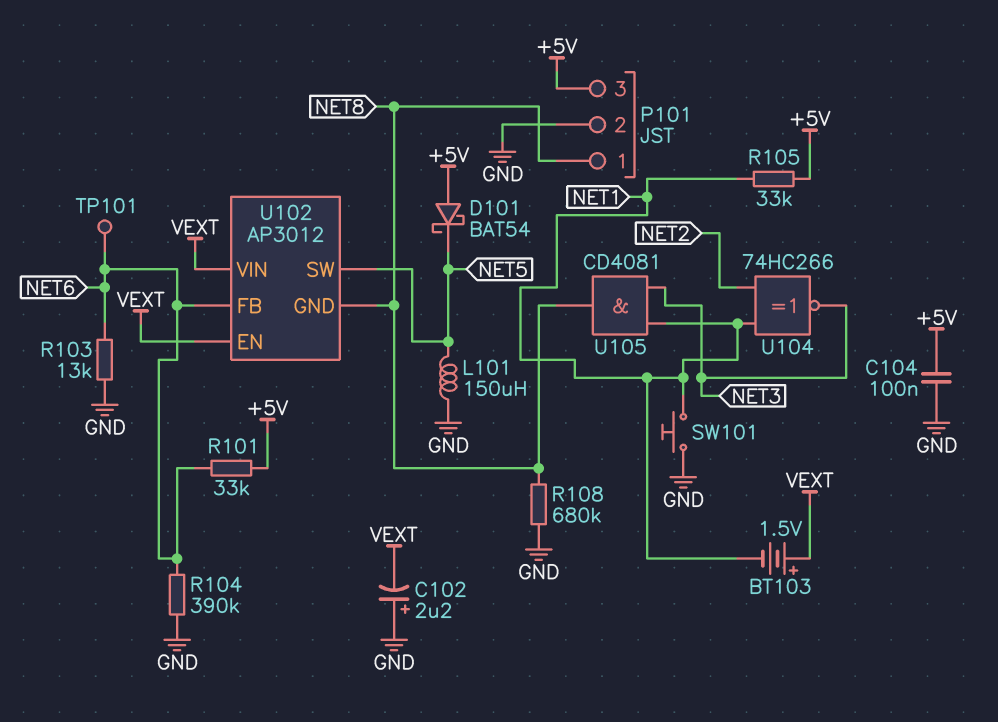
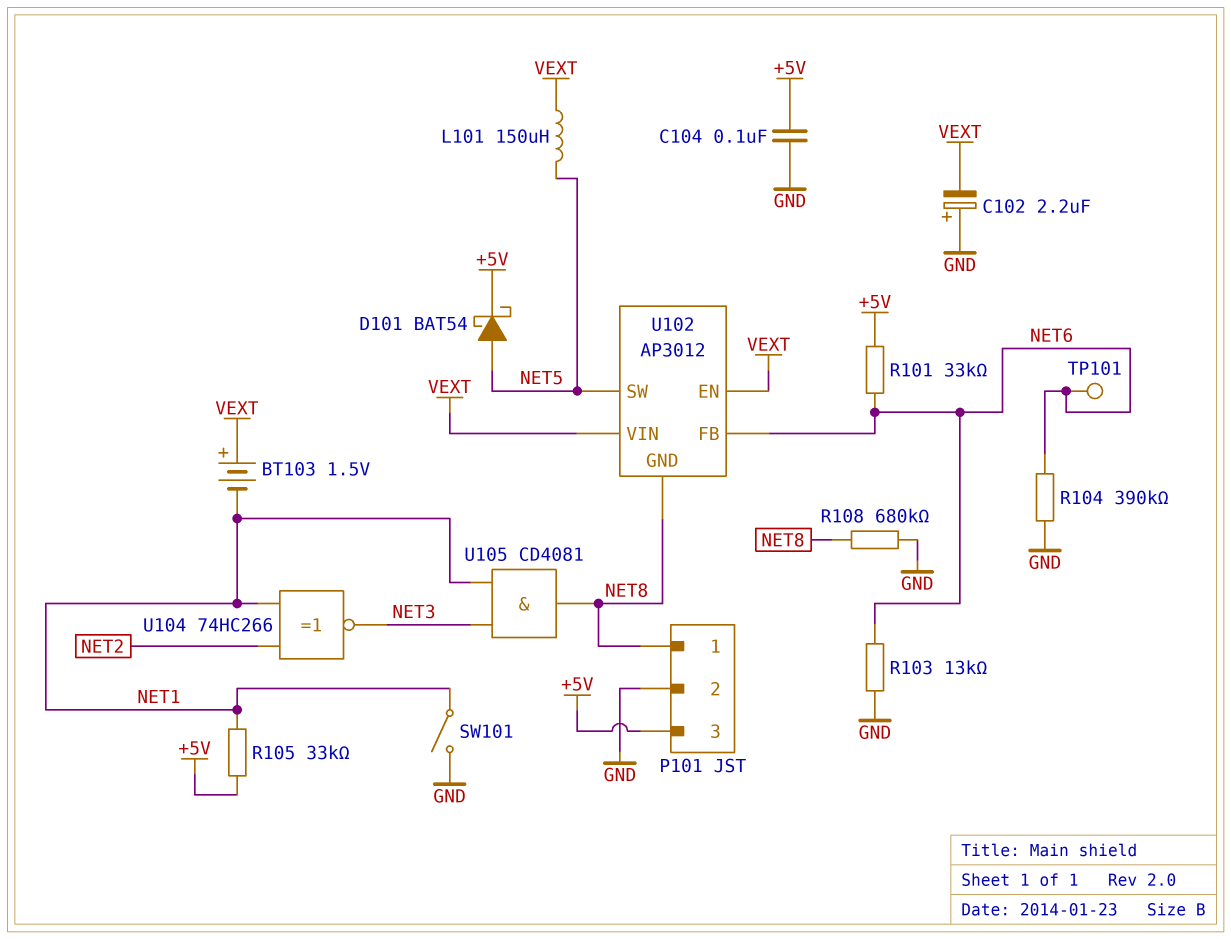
D101: schottky BAT54 (A +5V, K NET5) -> schottky BAT54 (A NET5, K +5V)
L101: 150uH (GND, NET5) -> 150uH (NET5, VEXT)
SW101: button (GND, NET1) -> switch (GND, NET1)

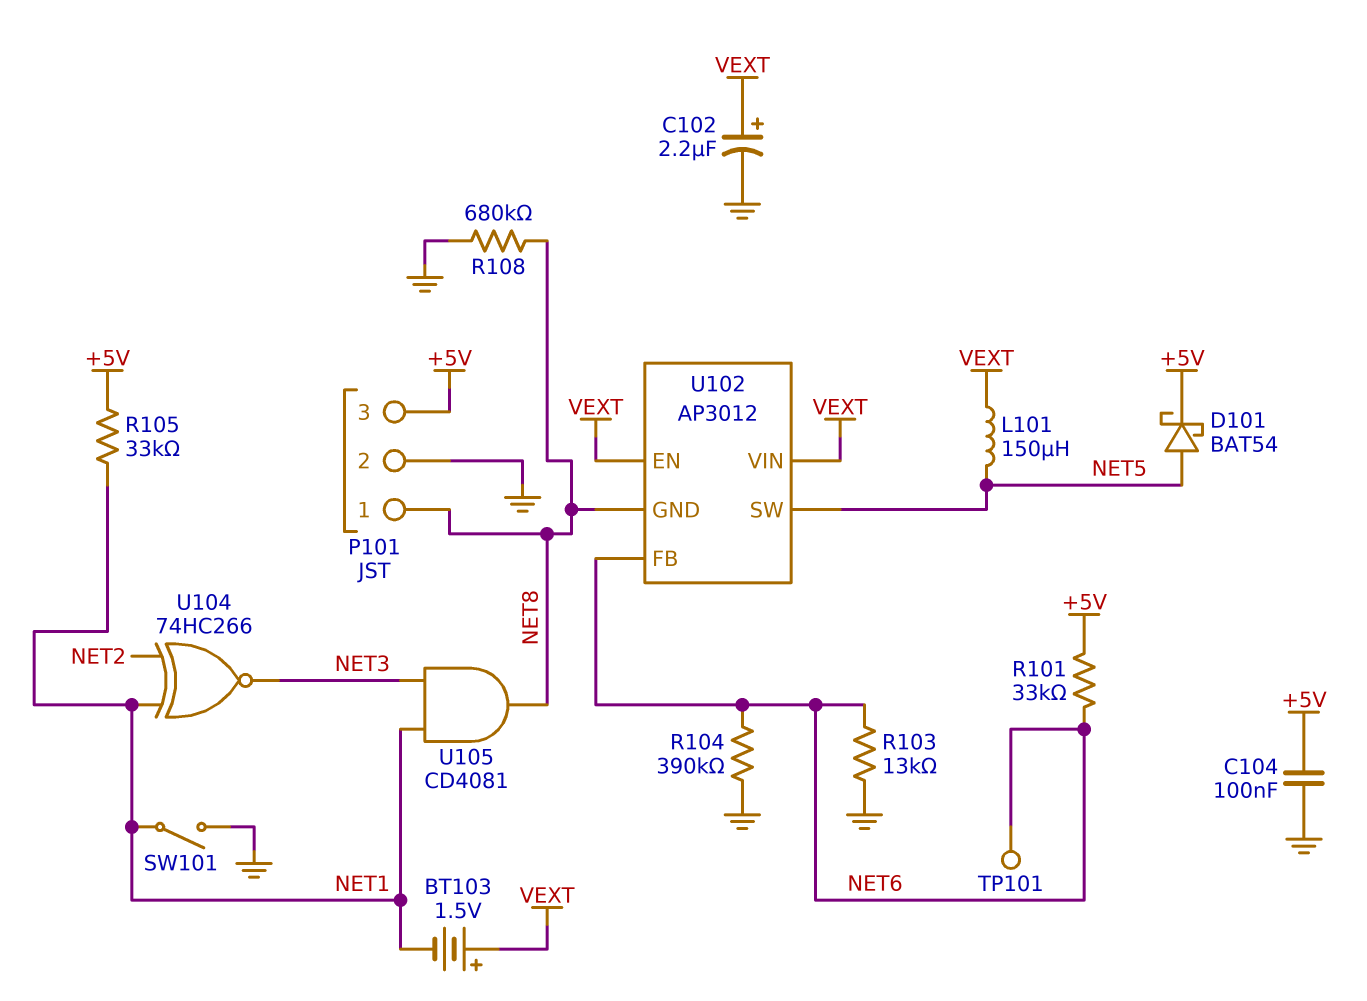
C102: 2.2uF (plus GND, minus VEXT) -> 2.2uF (plus VEXT, minus GND)

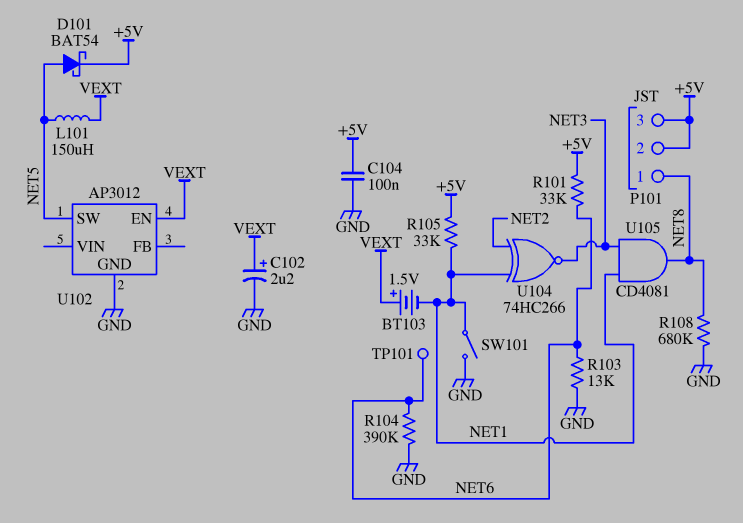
P101 pin 2: GND -> +5V
U102 pin FB: NET6 -> none
U102 pin GND: NET8 -> GND
U102 pin VIN: VEXT -> none

